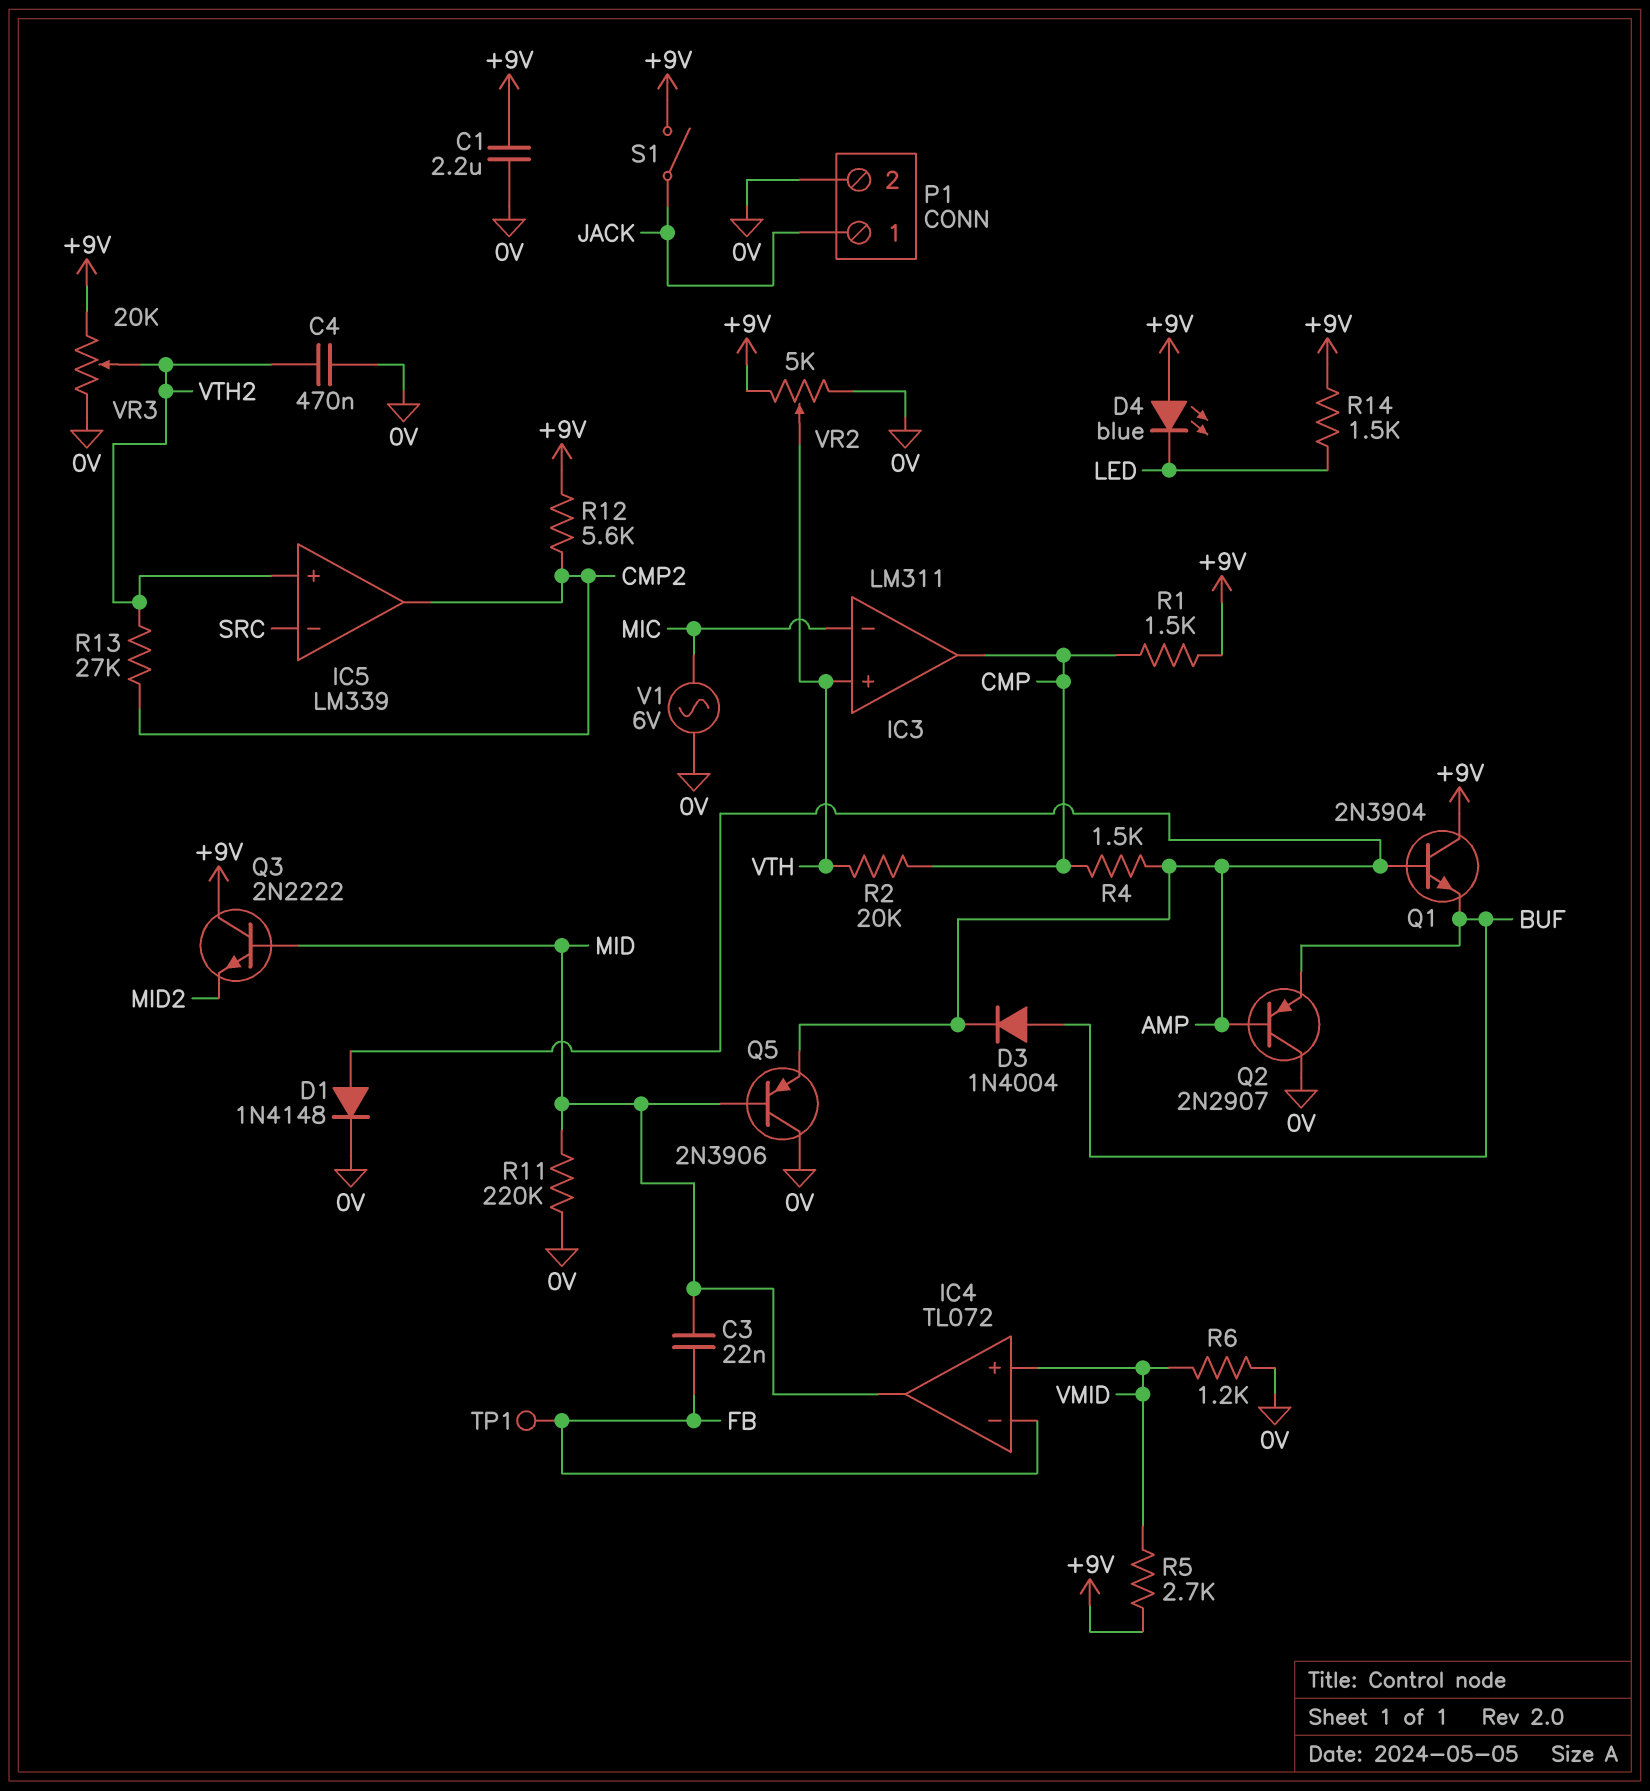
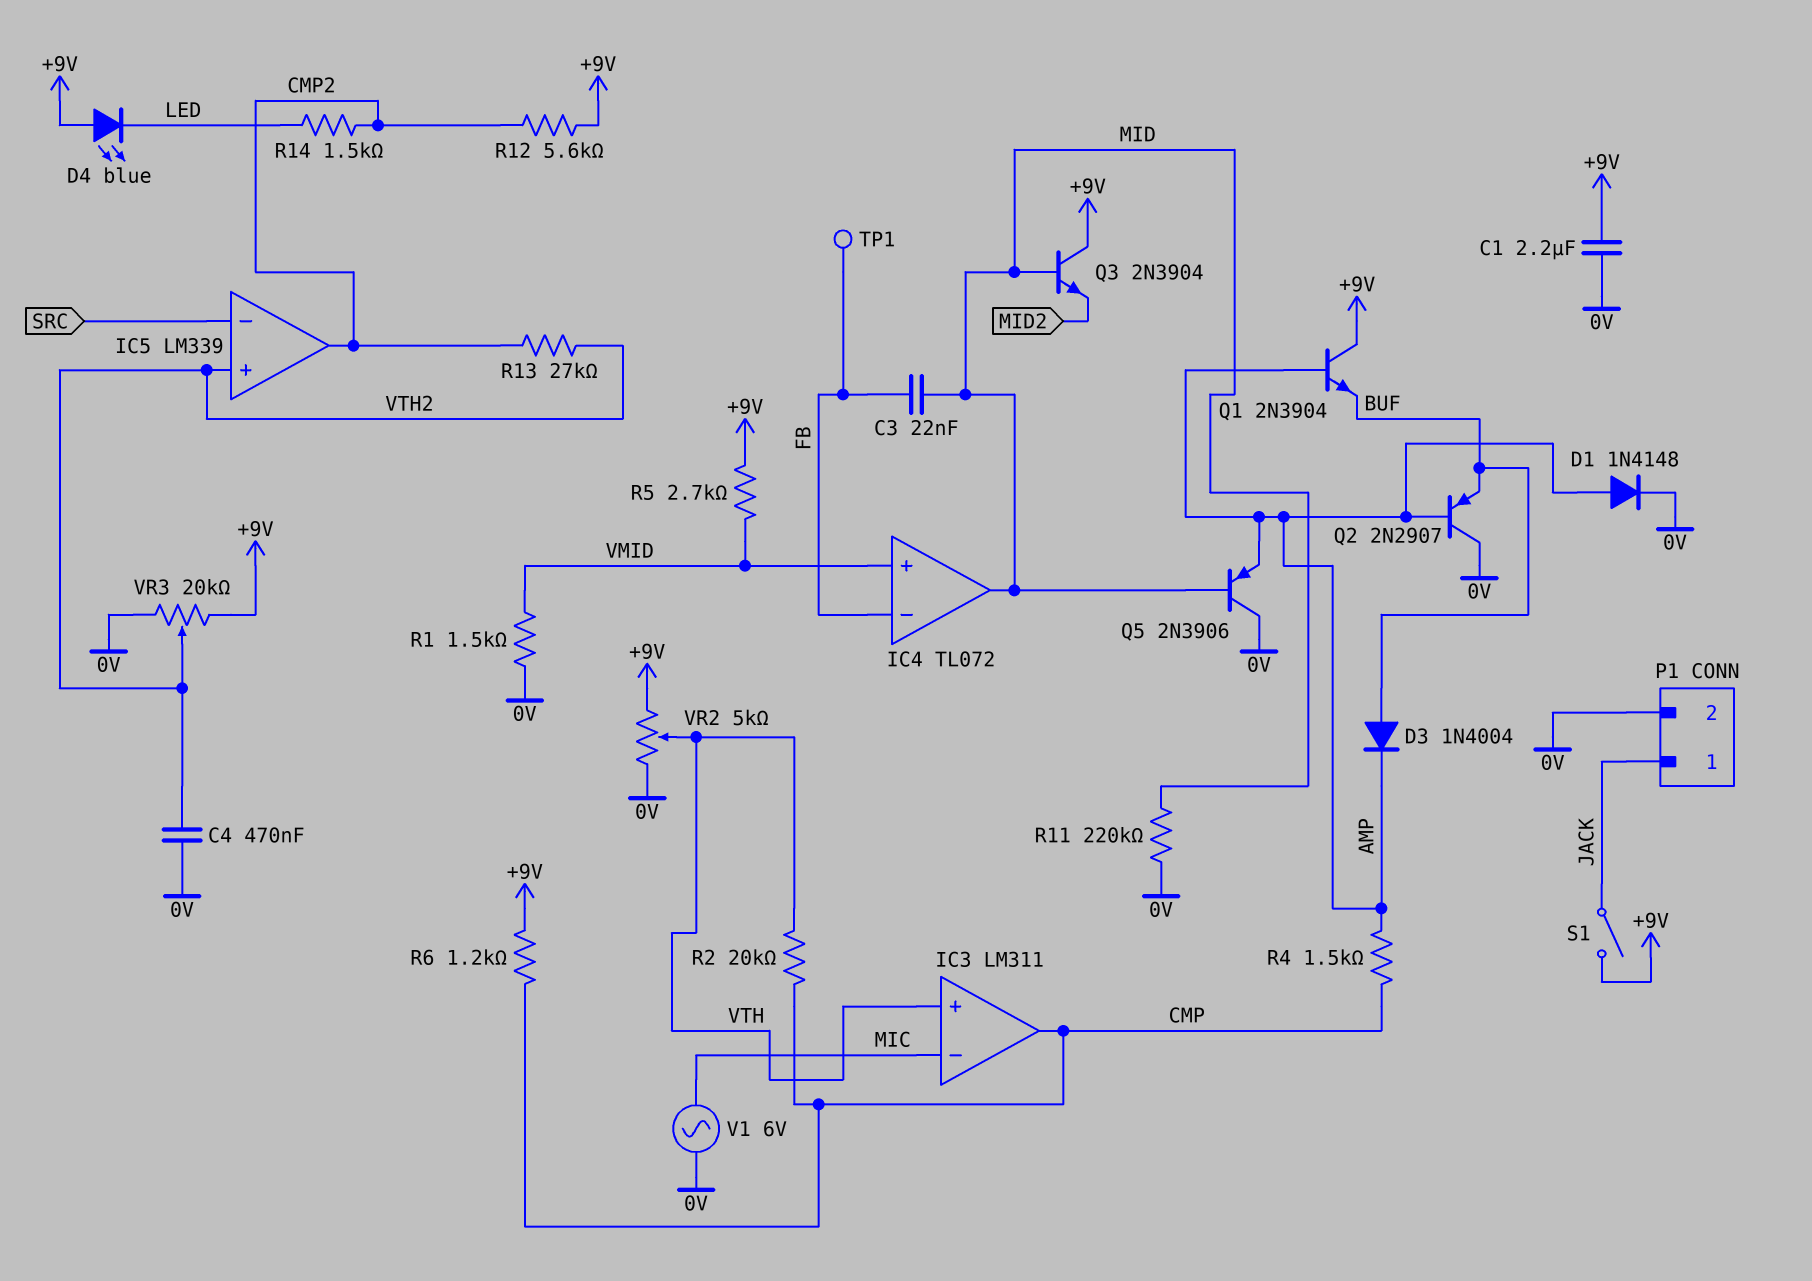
Q3: NPN 2N2222 (B MID, C +9V, E MID2) -> NPN 2N3904 (B MID, C +9V, E MID2)
R1: 1.5k (+9V, CMP) -> 1.5k (0V, VMID)
R6: 1.2k (0V, VMID) -> 1.2k (+9V, CMP)
R14: 1.5k (+9V, LED) -> 1.5k (CMP2, LED)

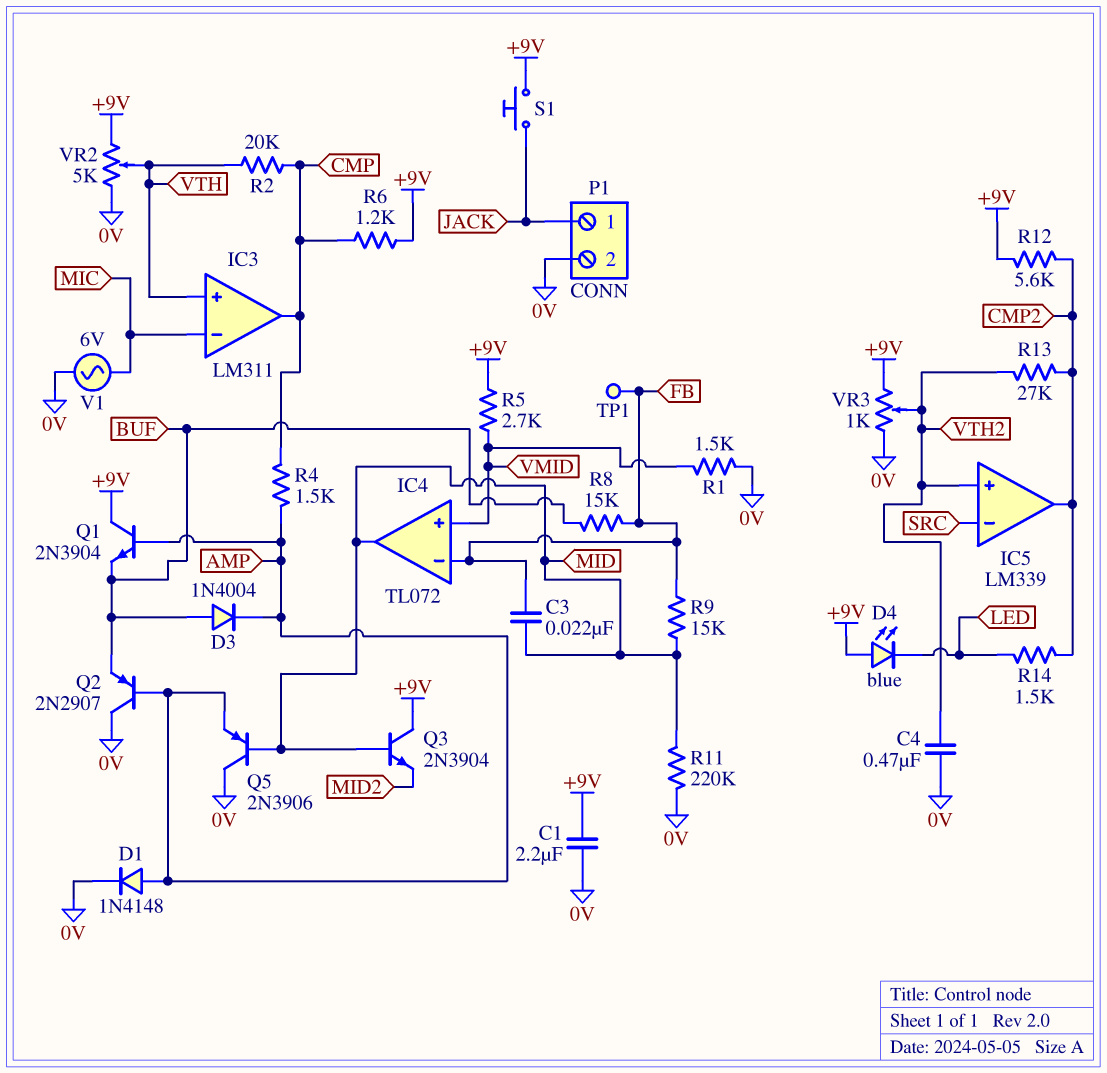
R8: none -> 15k (BUF, FB)
R9: none -> 15k (FB, MID)
S1: switch (+9V, JACK) -> button (+9V, JACK)
VR3: 20k (+9V, 0V, wiper VTH2) -> 1k (+9V, 0V, wiper VTH2)

